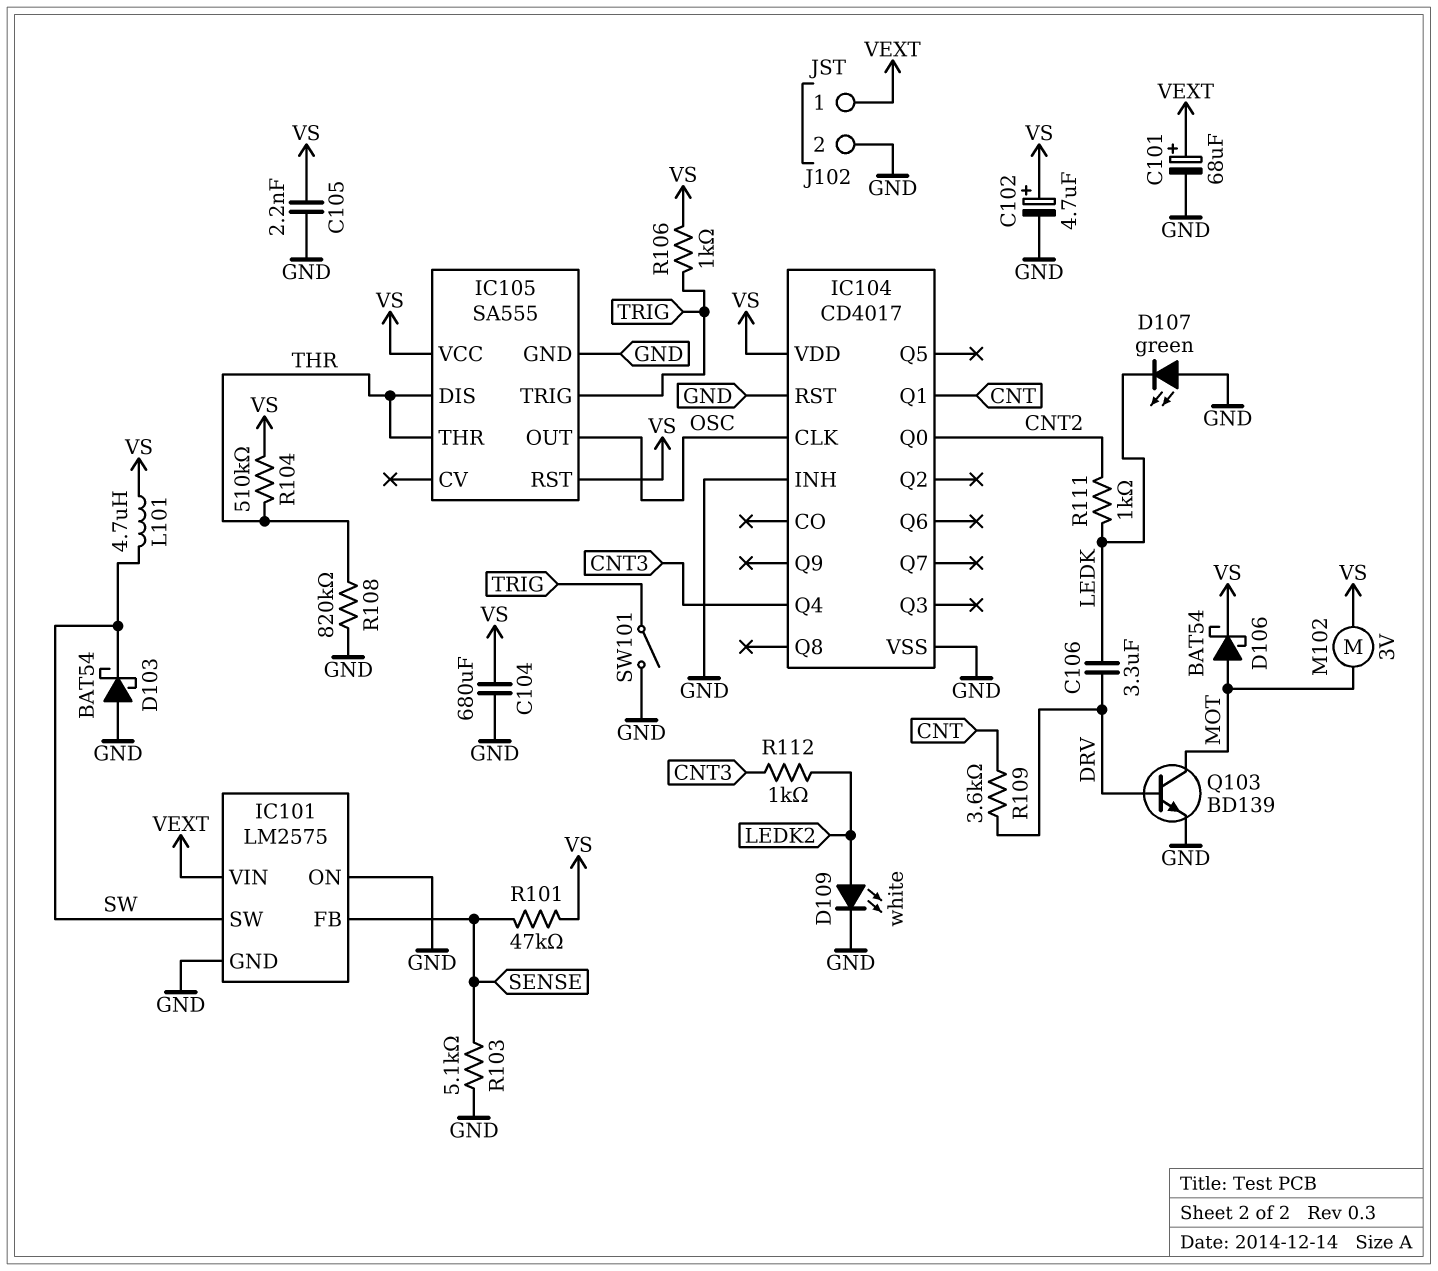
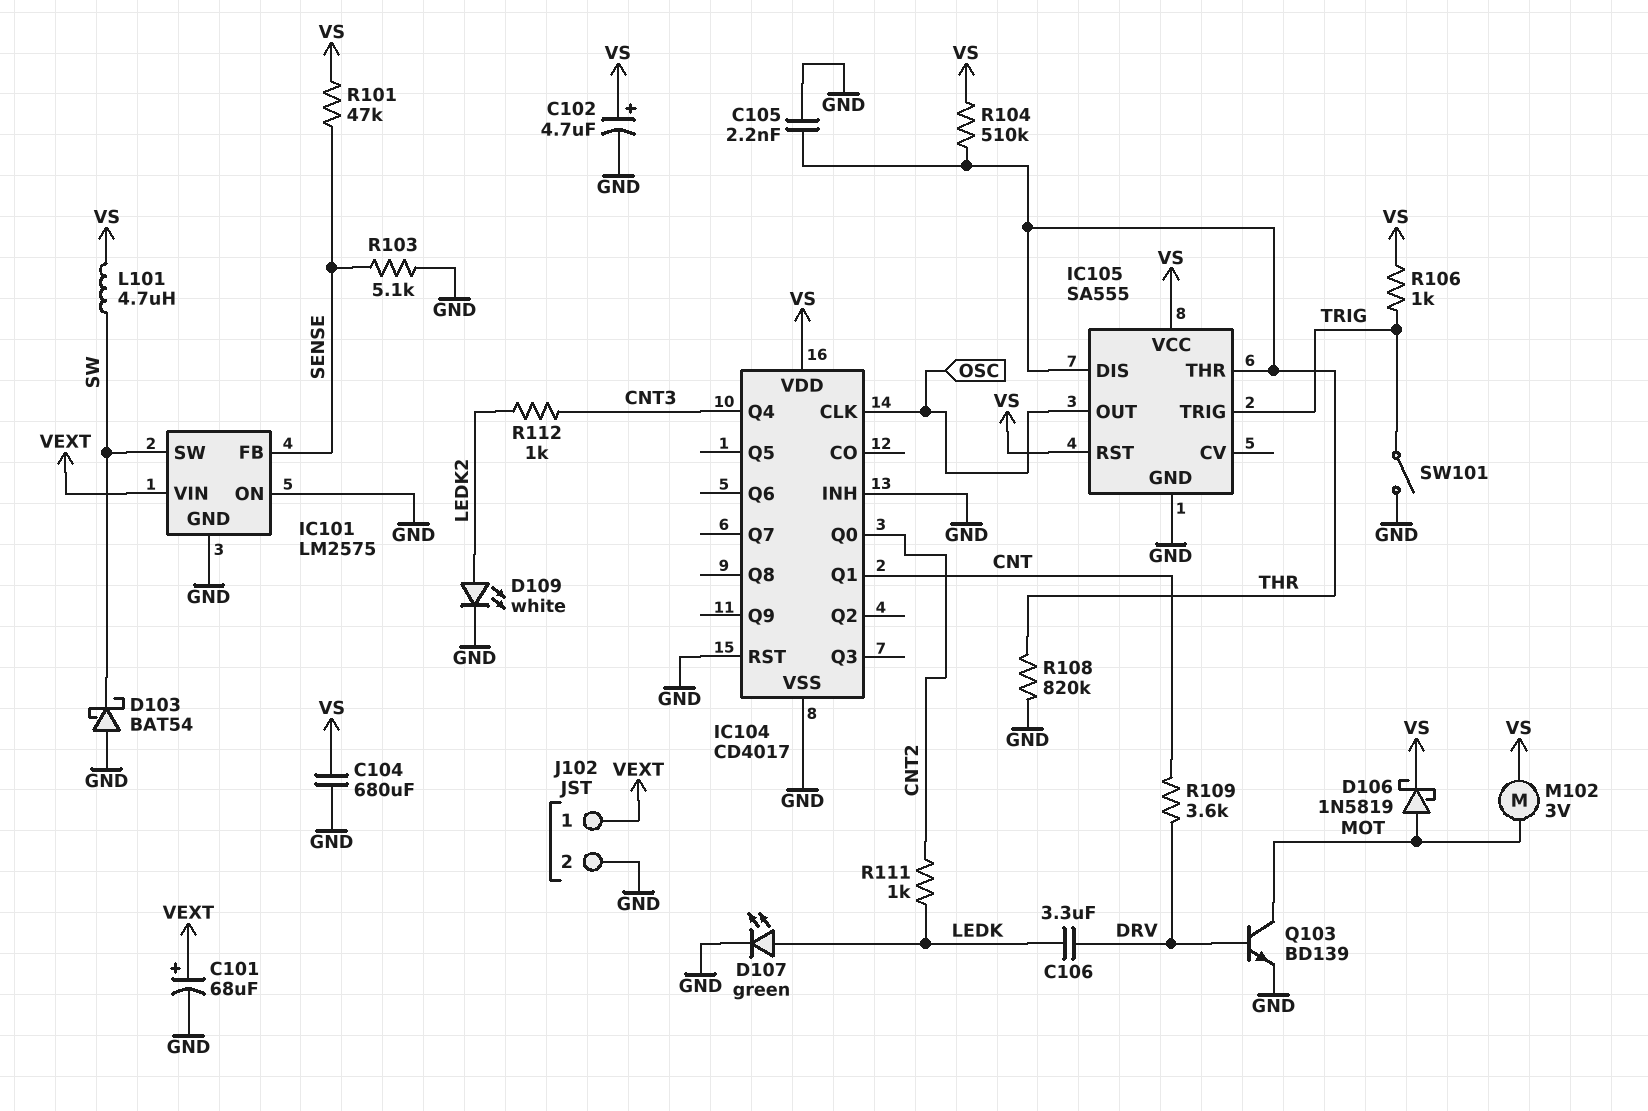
C105: 2.2nF (GND, VS) -> 2.2nF (GND, THR)
D106: schottky BAT54 (A MOT, K VS) -> schottky 1N5819 (A MOT, K VS)
D107: LED green (A GND, K LEDK) -> LED green (A LEDK, K GND)

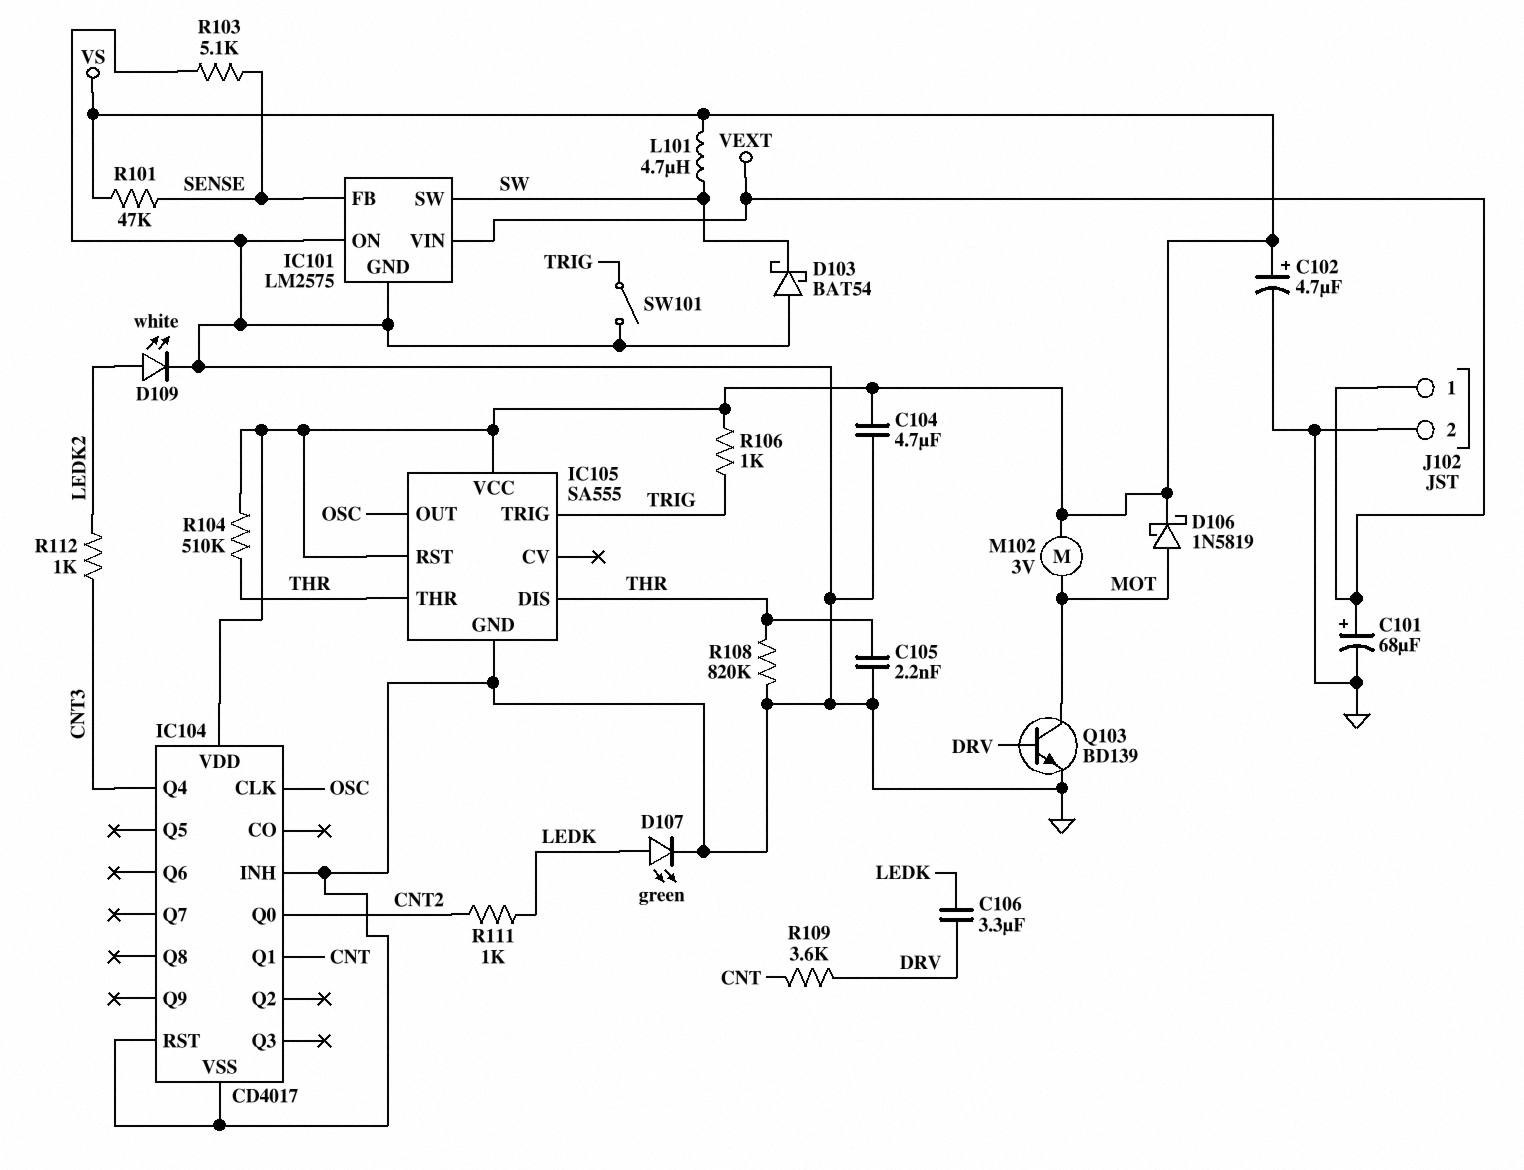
C104: 680uF (GND, VS) -> 4.7uF (GND, VS)

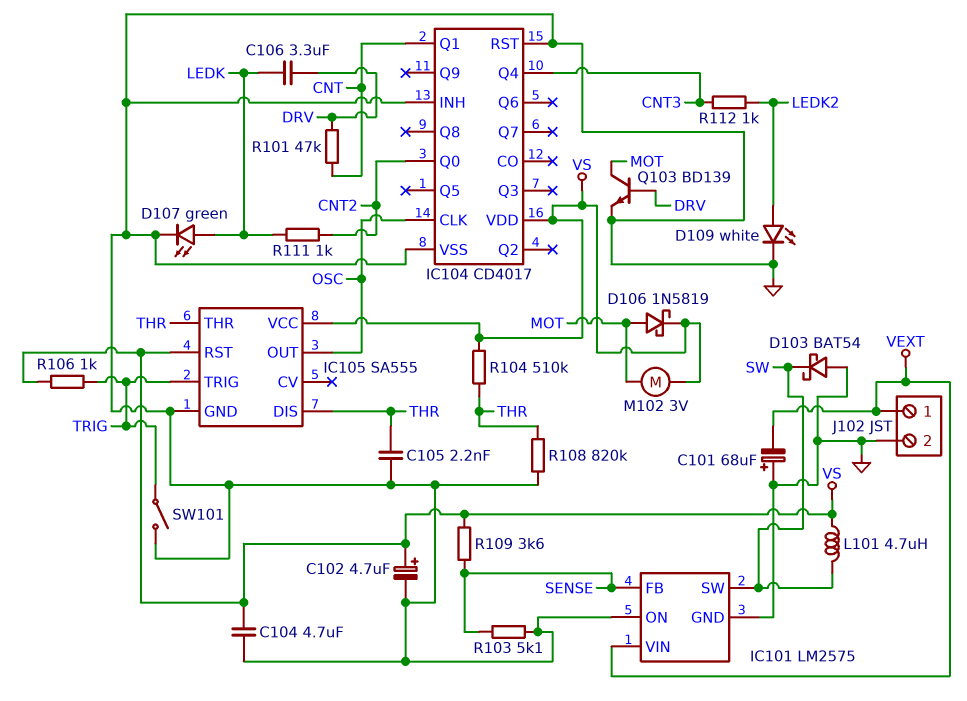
C101: 68uF (plus VEXT, minus GND) -> 68uF (plus GND, minus VEXT)
R101: 47k (SENSE, VS) -> 47k (CNT, DRV)
R109: 3.6k (CNT, DRV) -> 3.6k (SENSE, VS)

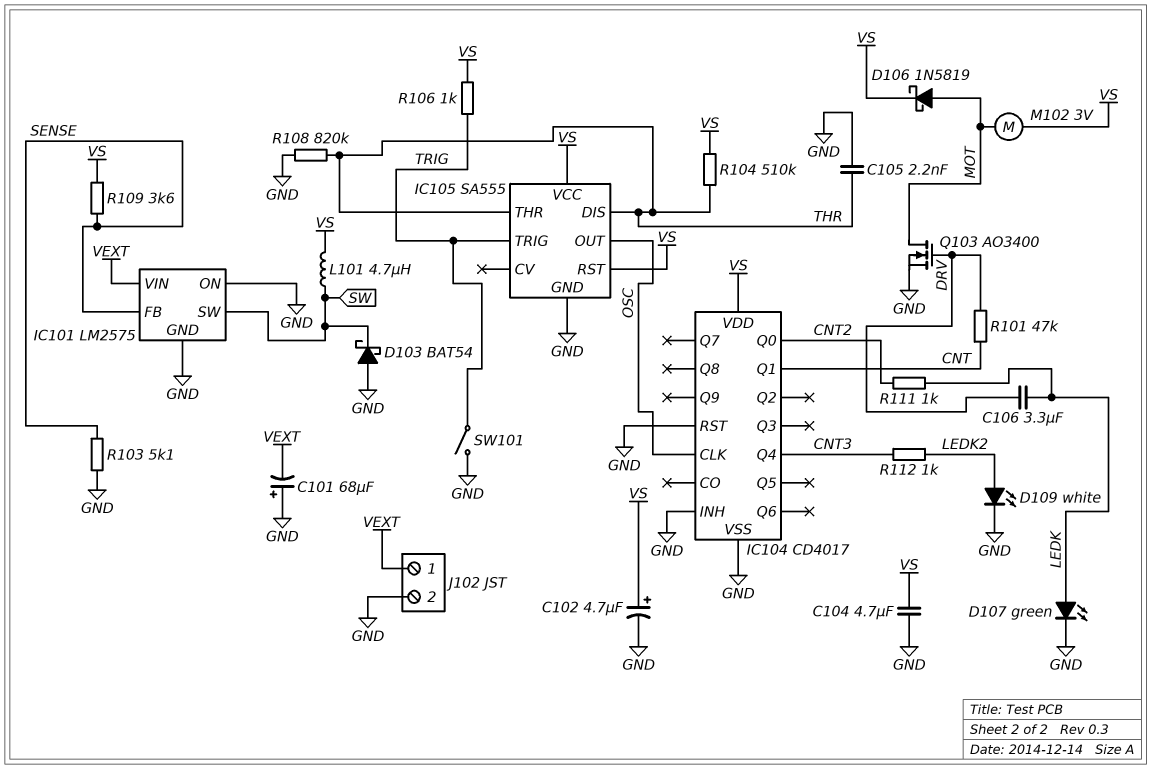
Q103: NPN BD139 (B DRV, C MOT, E GND) -> NMOS AO3400 (G DRV, D MOT, S GND)

